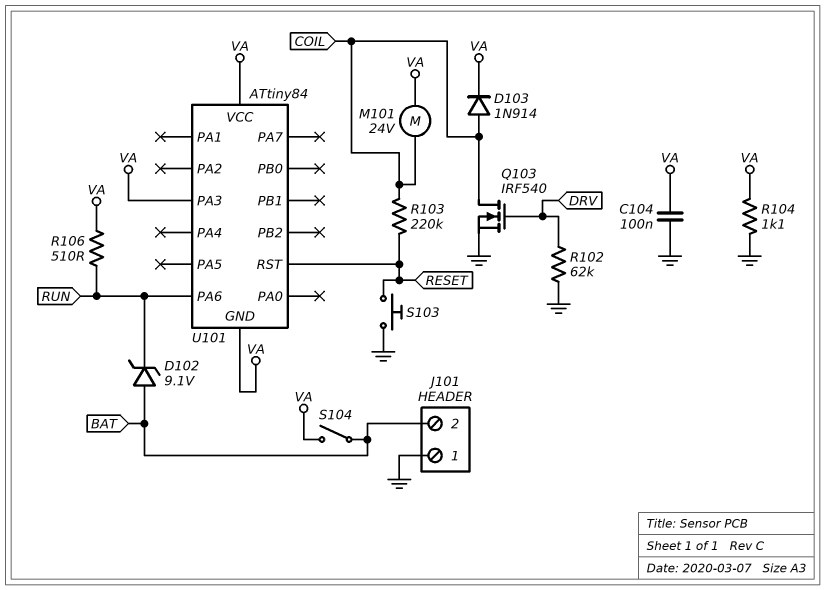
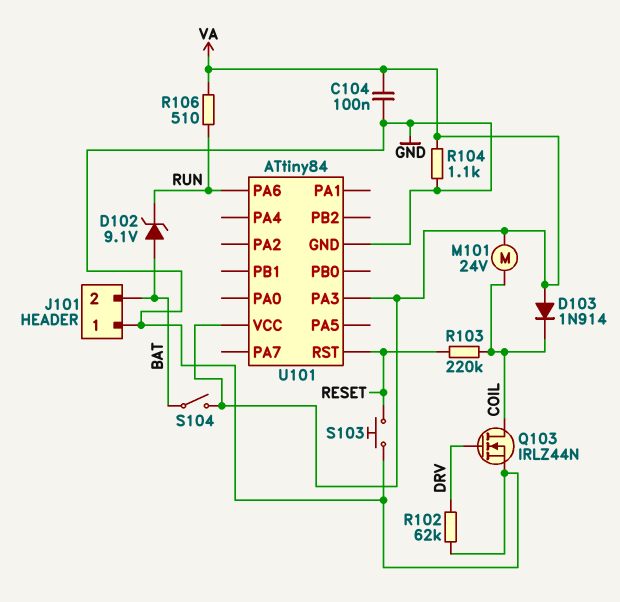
D103: diode 1N914 (A COIL, K VA) -> diode 1N914 (A VA, K COIL)
Q103: NMOS IRF540 (G DRV, D COIL, S GND) -> NMOS IRLZ44N (G DRV, D COIL, S GND)
U101 pin GND: VA -> GND

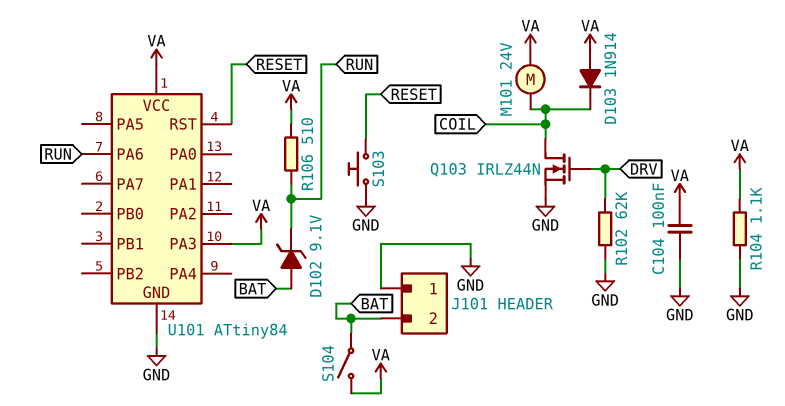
R103: 220k (COIL, RESET) -> none

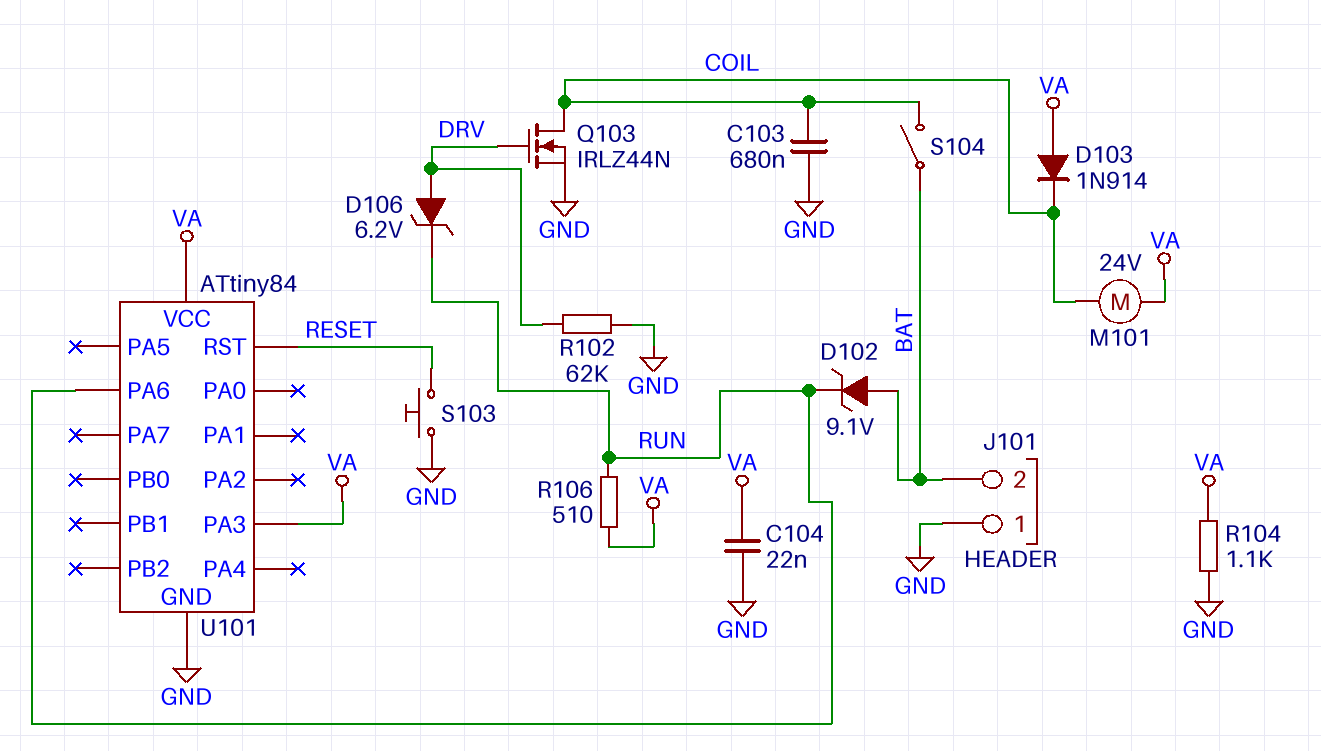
C103: none -> 680nF (COIL, GND)
C104: 100nF (GND, VA) -> 22nF (GND, VA)
D106: none -> zener 6.2V (A DRV, K RUN)
S104: switch (BAT, VA) -> switch (BAT, COIL)

